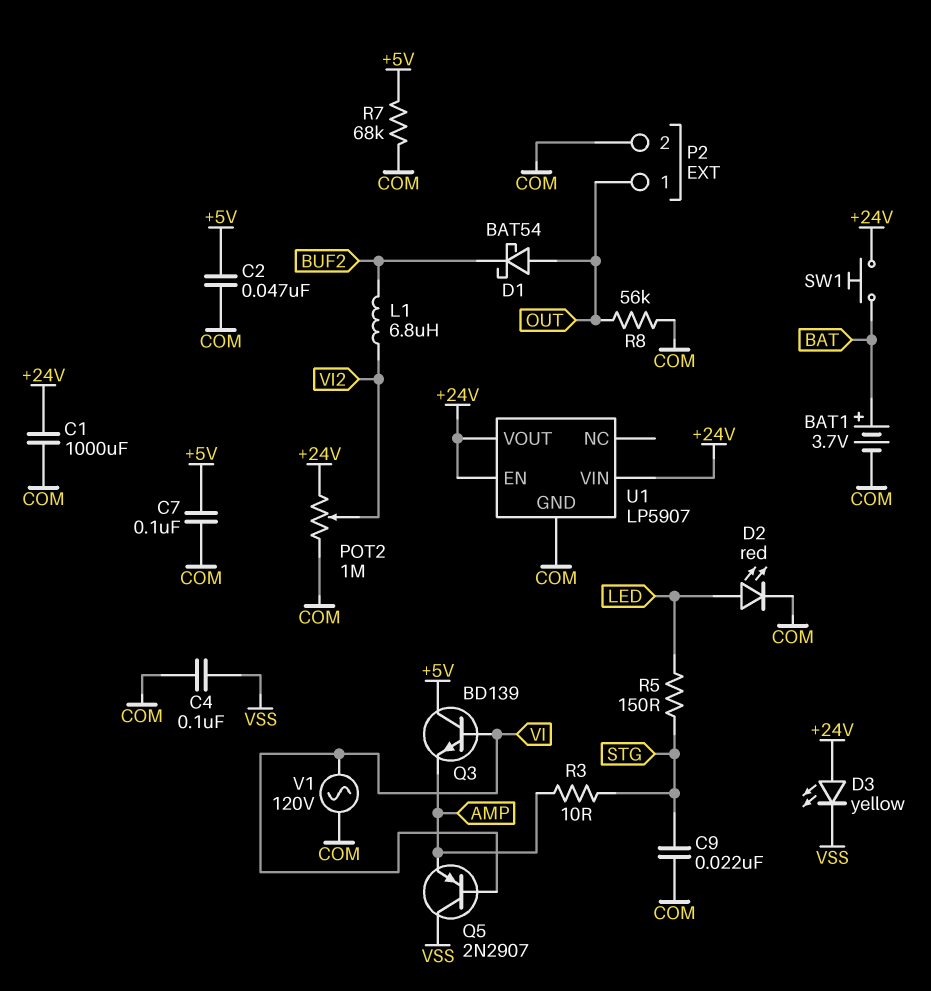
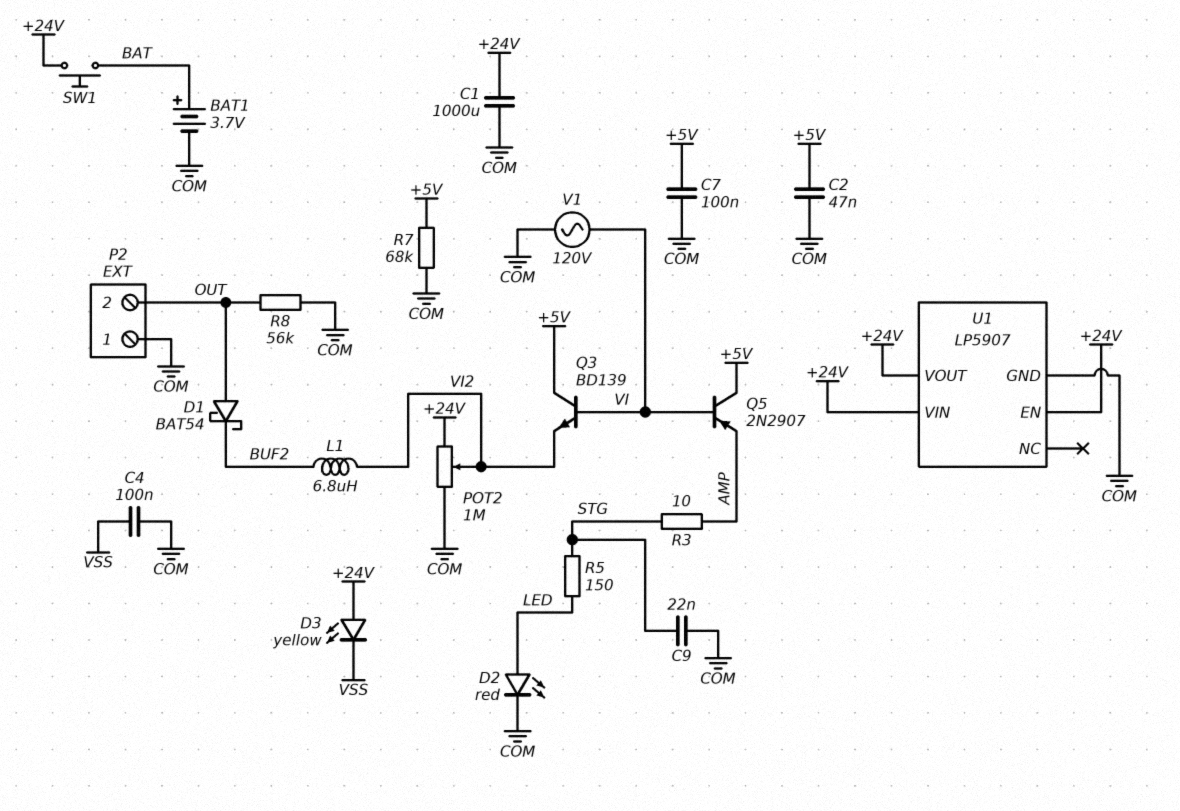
P2 pin 1: OUT -> COM
P2 pin 2: COM -> OUT
Q3: NPN BD139 (B VI, C +5V, E AMP) -> NPN BD139 (B VI, C +5V, E VI2)
Q5: PNP 2N2907 (B VI, C VSS, E AMP) -> PNP 2N2907 (B VI, C +5V, E AMP)

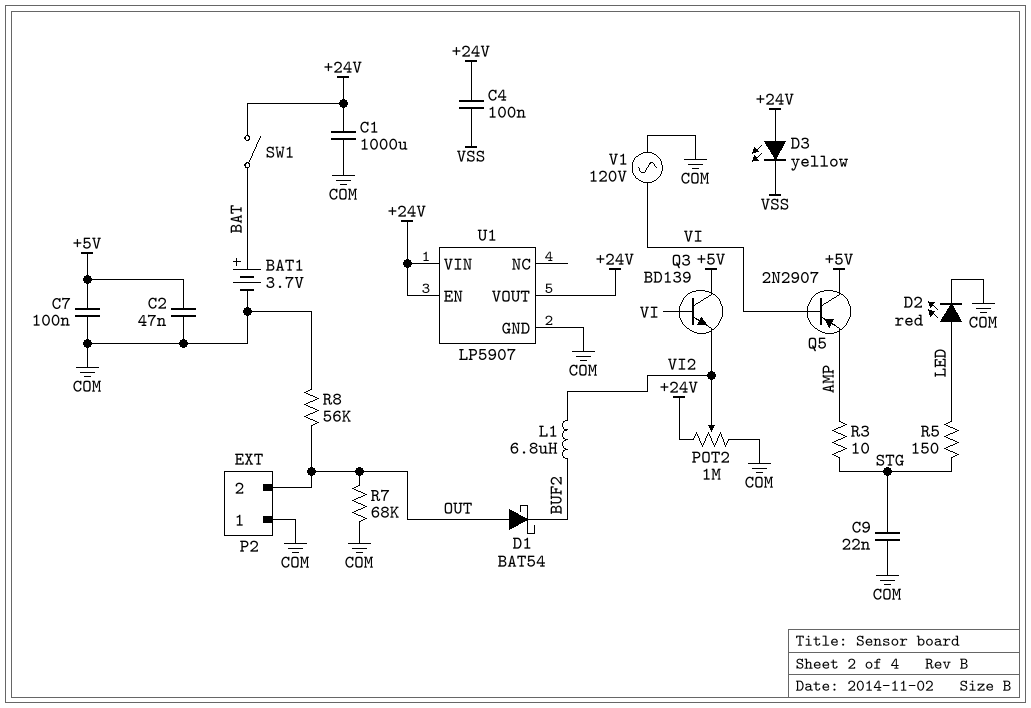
C4: 100nF (COM, VSS) -> 100nF (+24V, VSS)
R7: 68k (+5V, COM) -> 68k (COM, OUT)
SW1: button (+24V, BAT) -> switch (+24V, BAT)

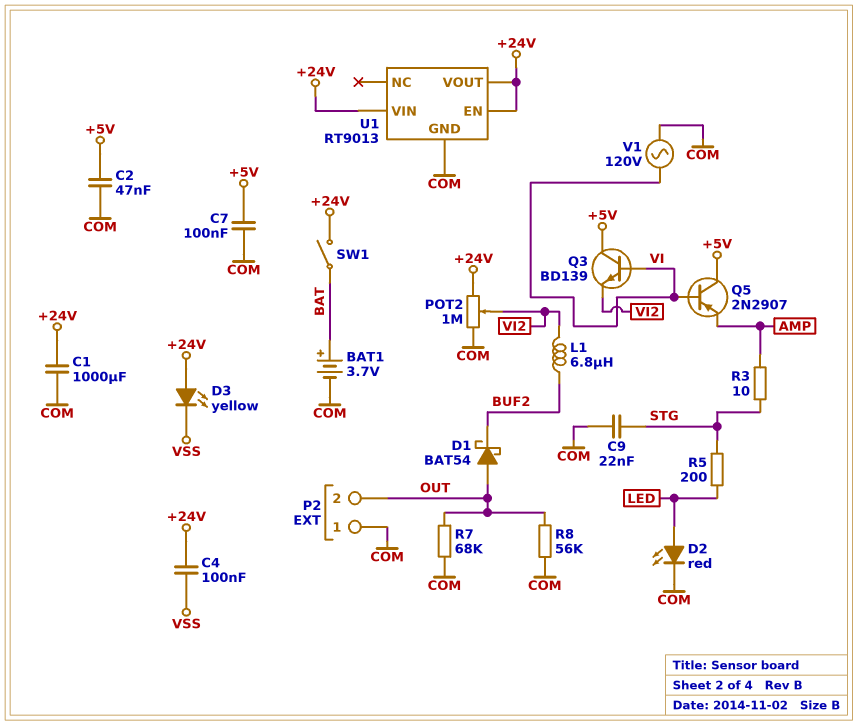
R5: 150 (LED, STG) -> 200 (LED, STG)
U1: LP5907 -> RT9013

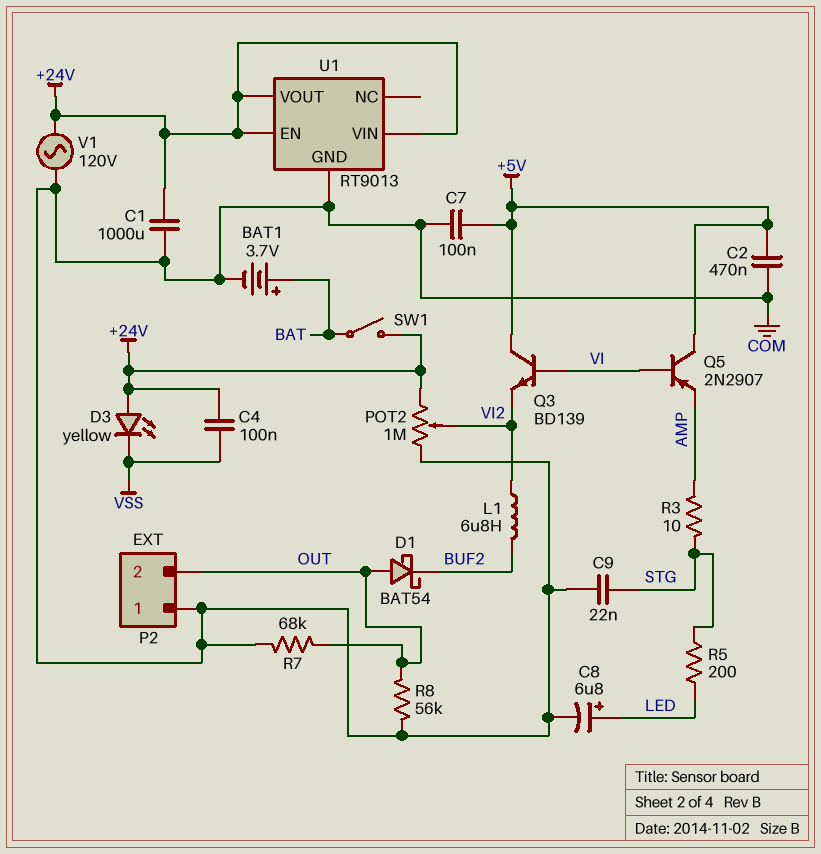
C2: 47nF (+5V, COM) -> 470nF (+5V, COM)
C8: none -> 6.8uF (plus LED, minus COM)
D2: LED red (A LED, K COM) -> none
V1: AC 120V (COM, VI) -> AC 120V (+24V, COM)

